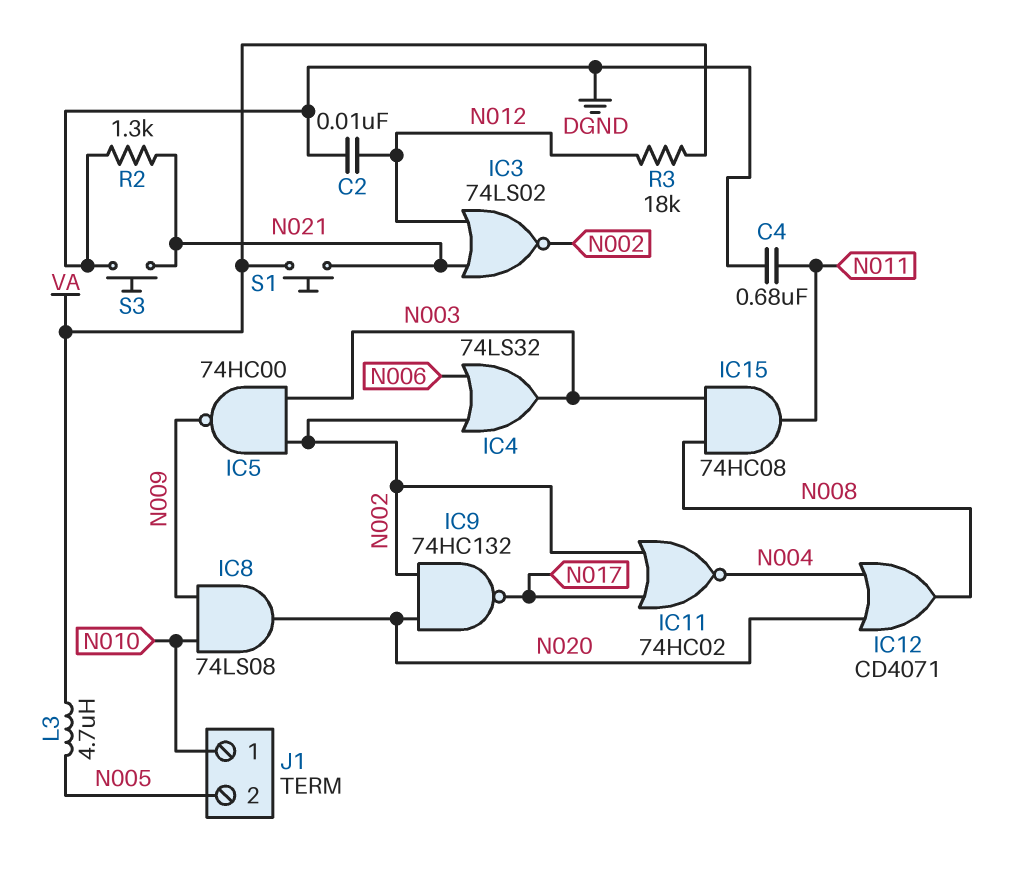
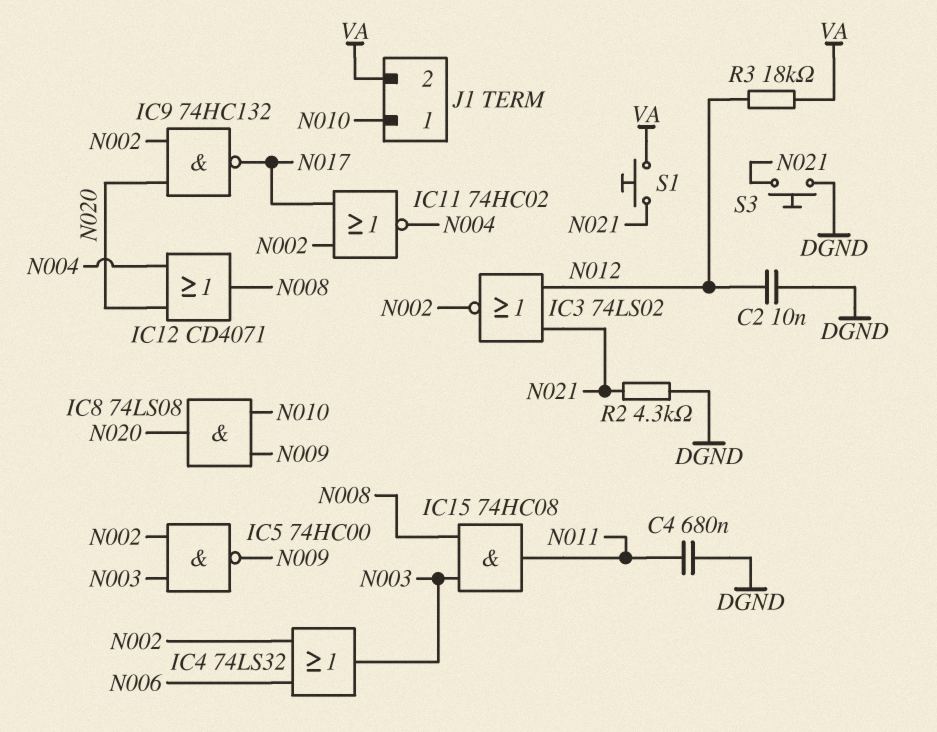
J1 pin 2: N005 -> VA
L3: 4.7uH (N005, VA) -> none
R2: 1.3k (DGND, N021) -> 4.3k (DGND, N021)

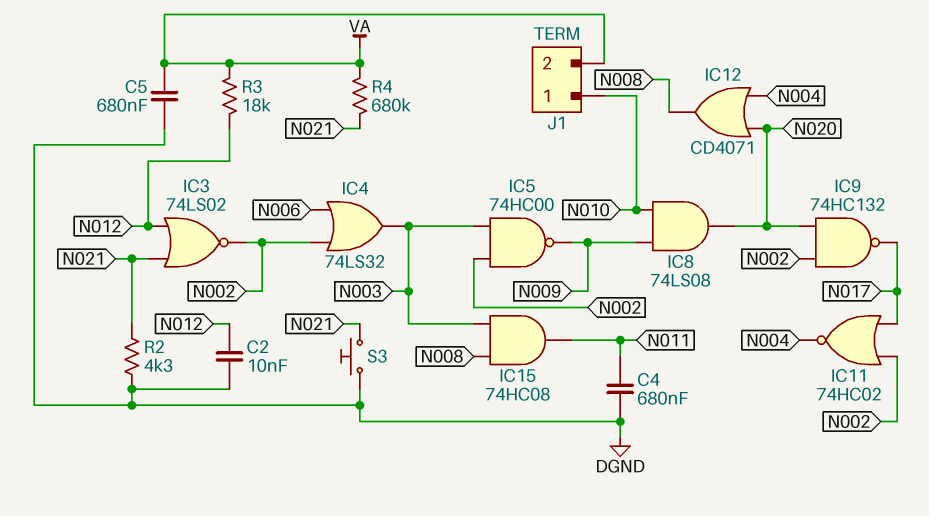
C5: none -> 680nF (DGND, VA)
R4: none -> 680k (N021, VA)
S1: button (N021, VA) -> none

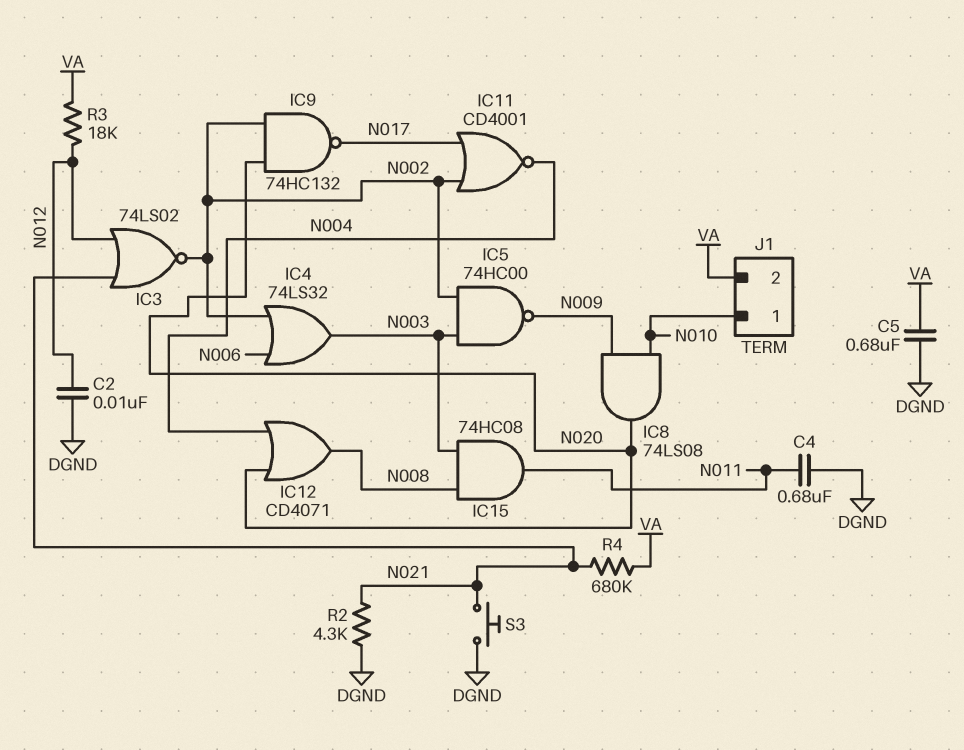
IC11: NOR 74HC02 (in N002, in N017, out N004) -> NOR CD4001 (in N002, in N017, out N004)

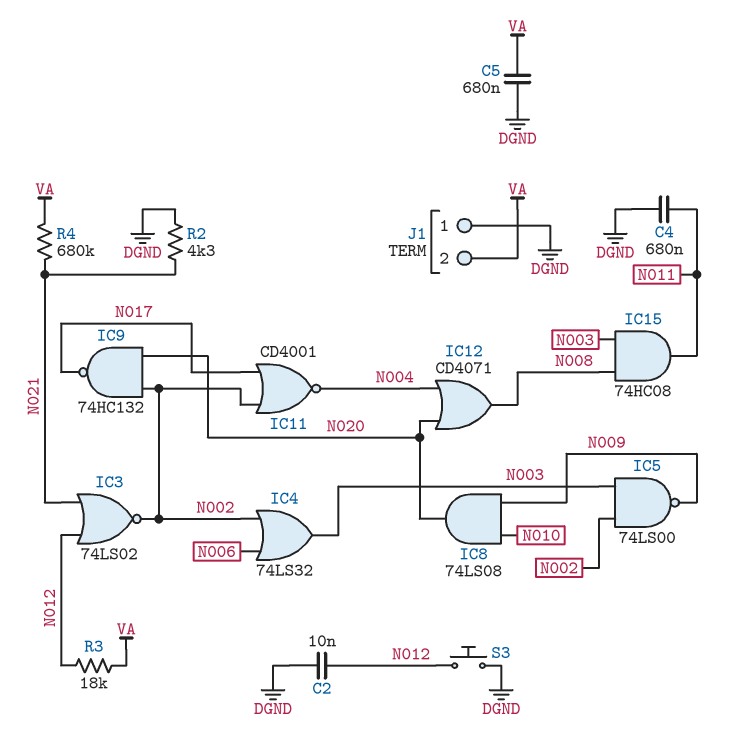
IC5: NAND 74HC00 (in N002, in N003, out N009) -> NAND 74LS00 (in N002, in N003, out N009)
J1 pin 1: N010 -> DGND
S3: button (DGND, N021) -> button (DGND, N012)

